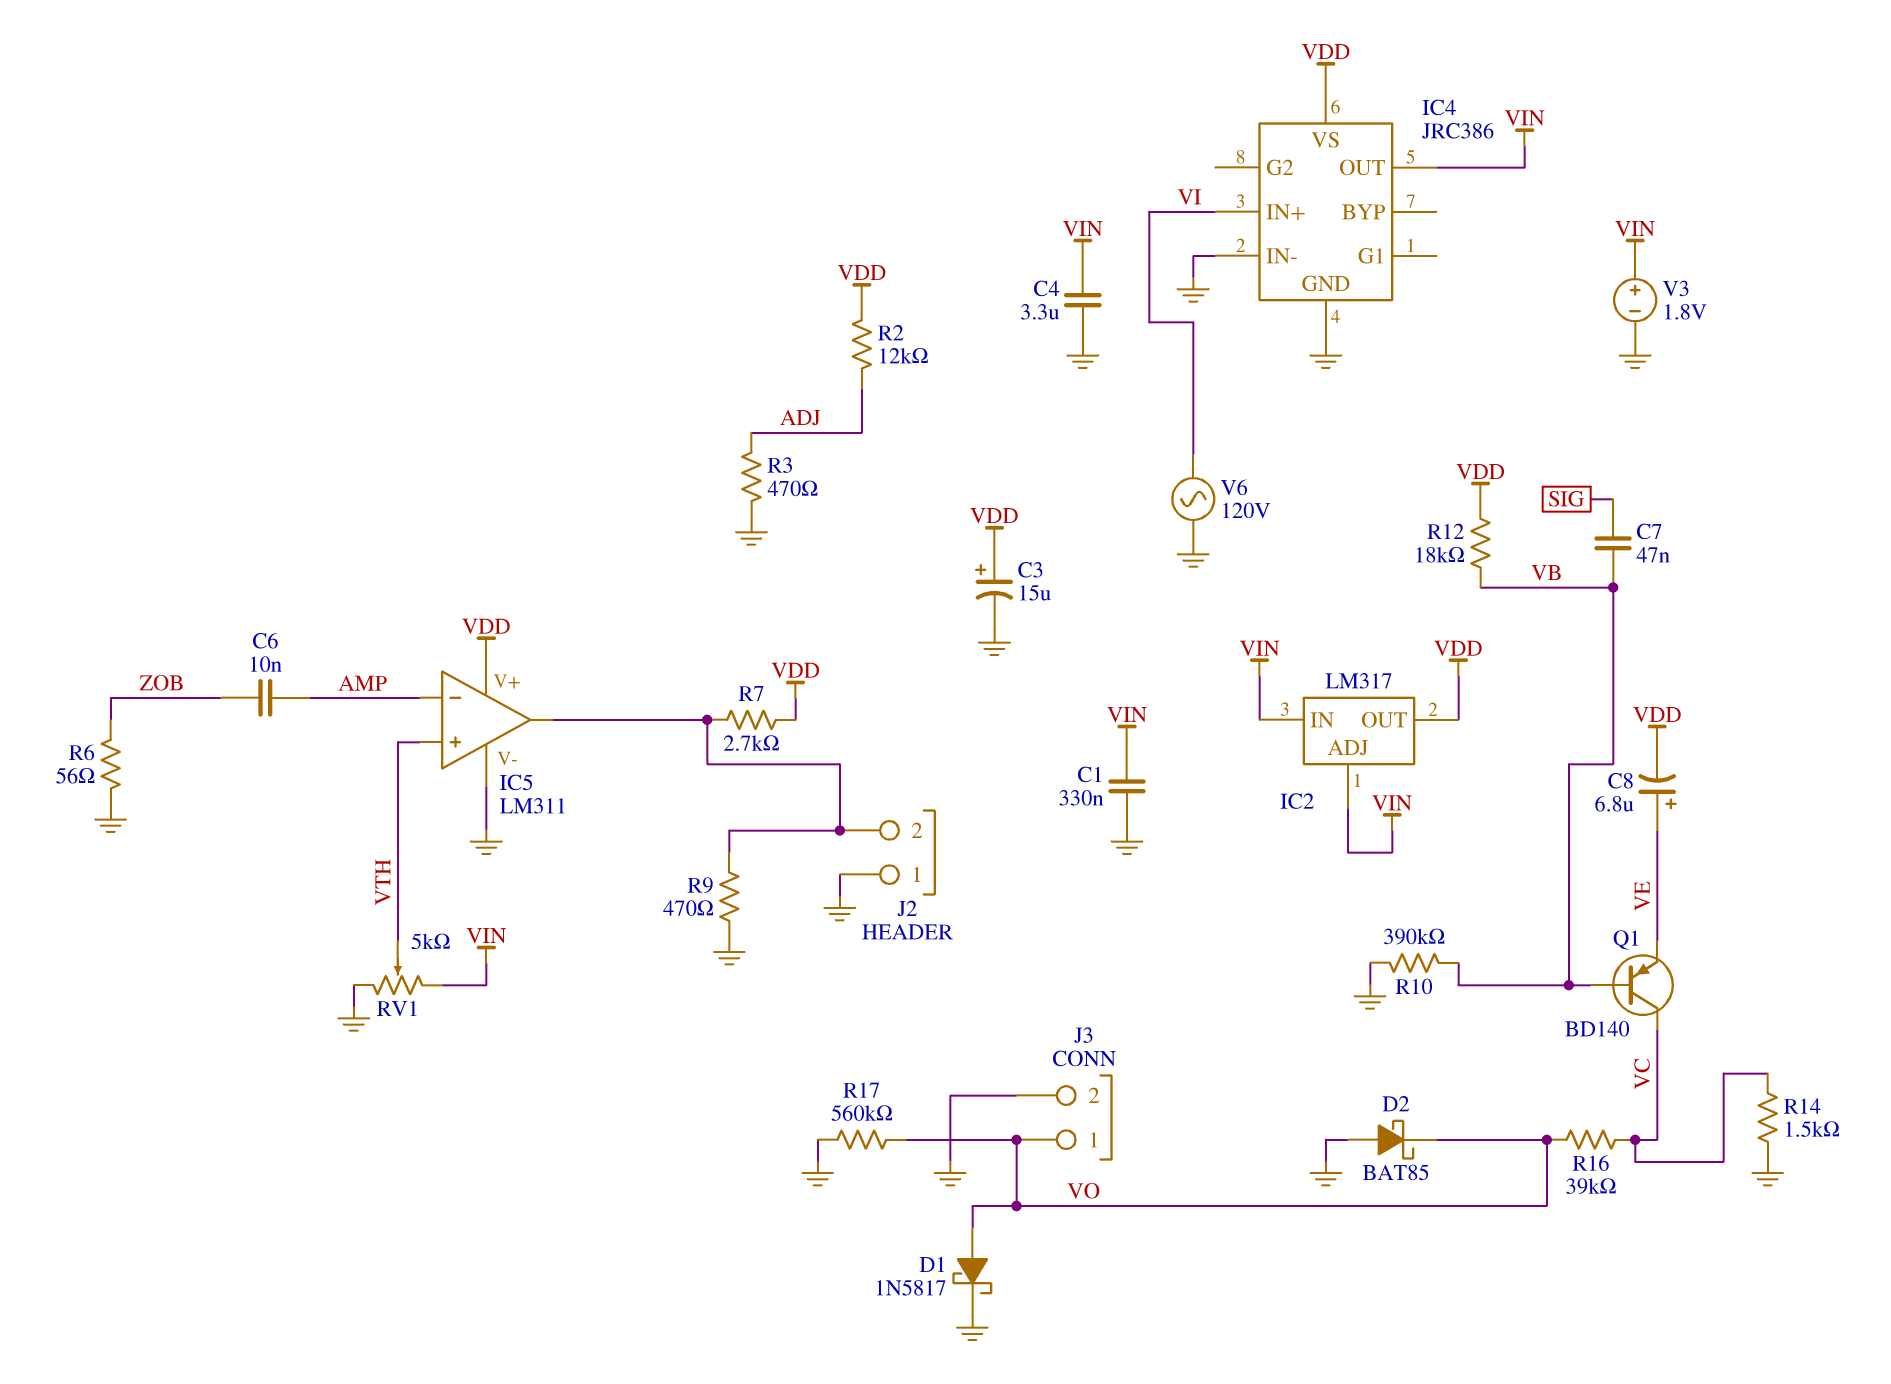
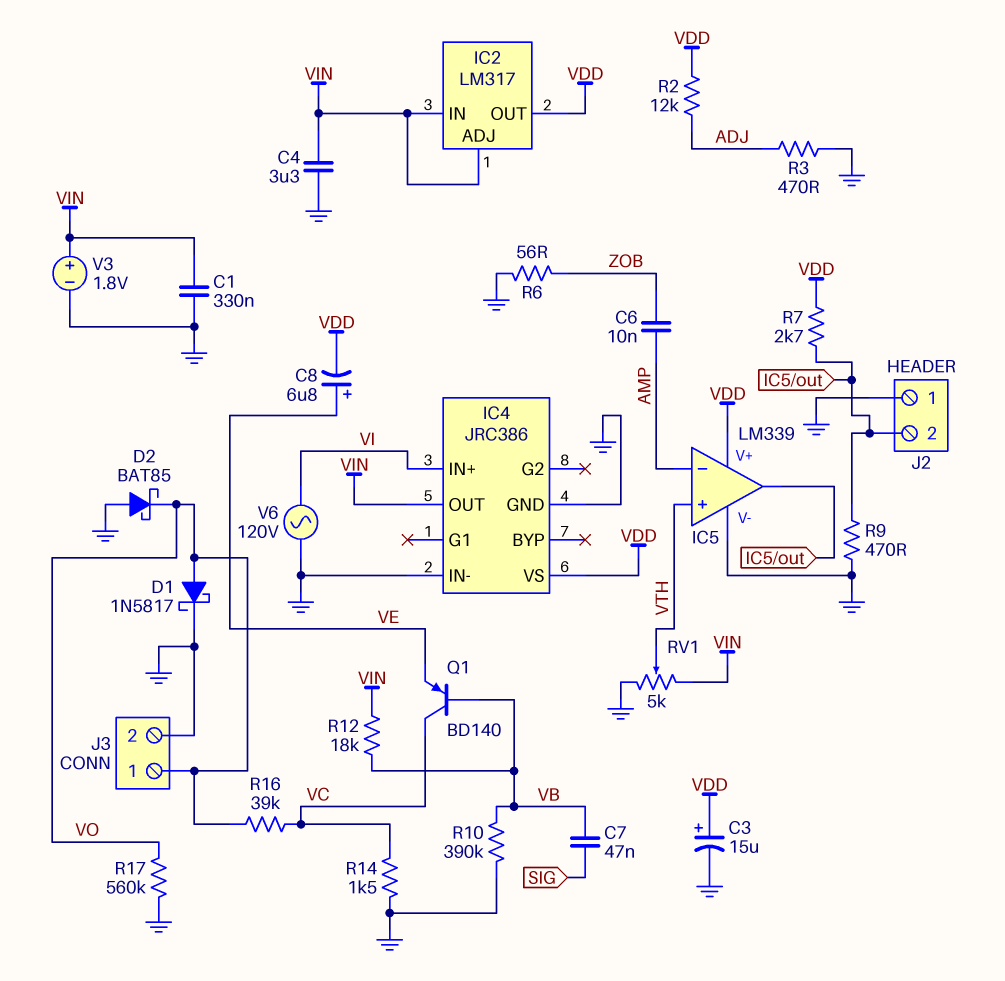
IC5: LM311 -> LM339
R12: 18k (VB, VDD) -> 18k (VB, VIN)

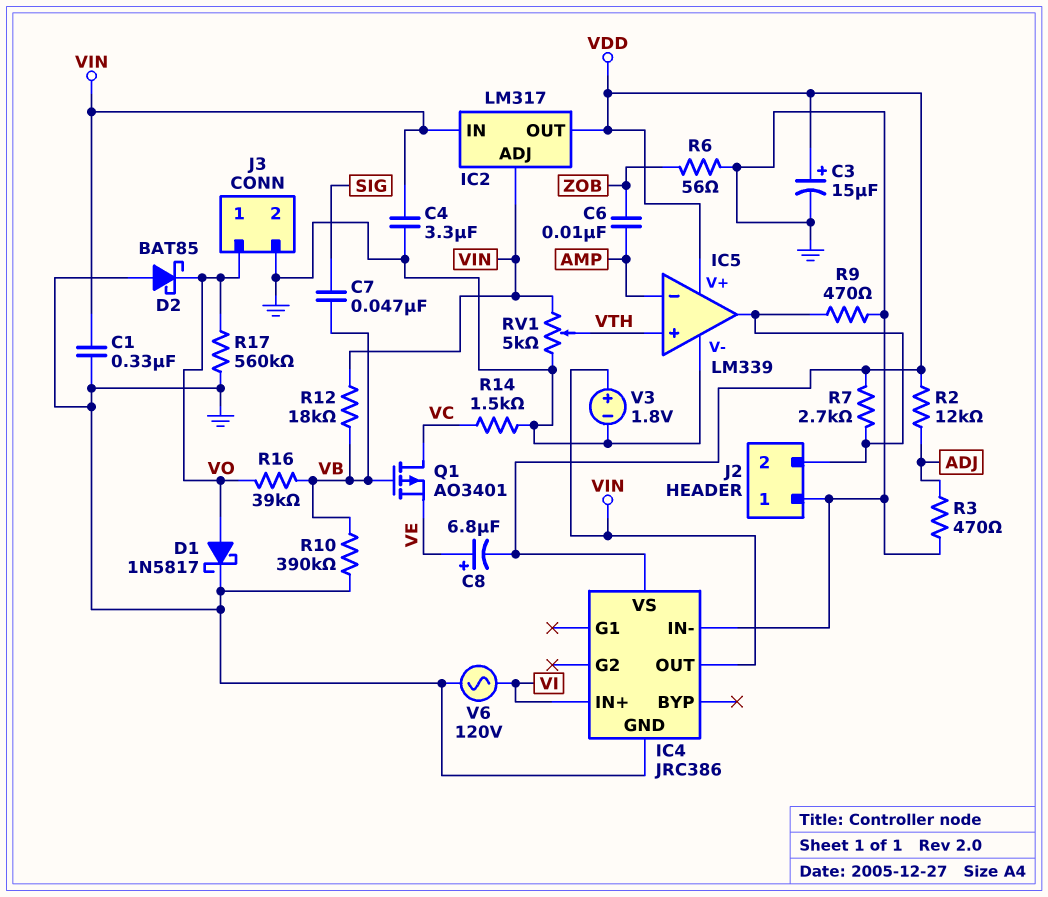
Q1: PNP BD140 (B VB, C VC, E VE) -> PMOS AO3401 (G VB, D VC, S VE)
R16: 39k (VC, VO) -> 39k (VB, VO)

